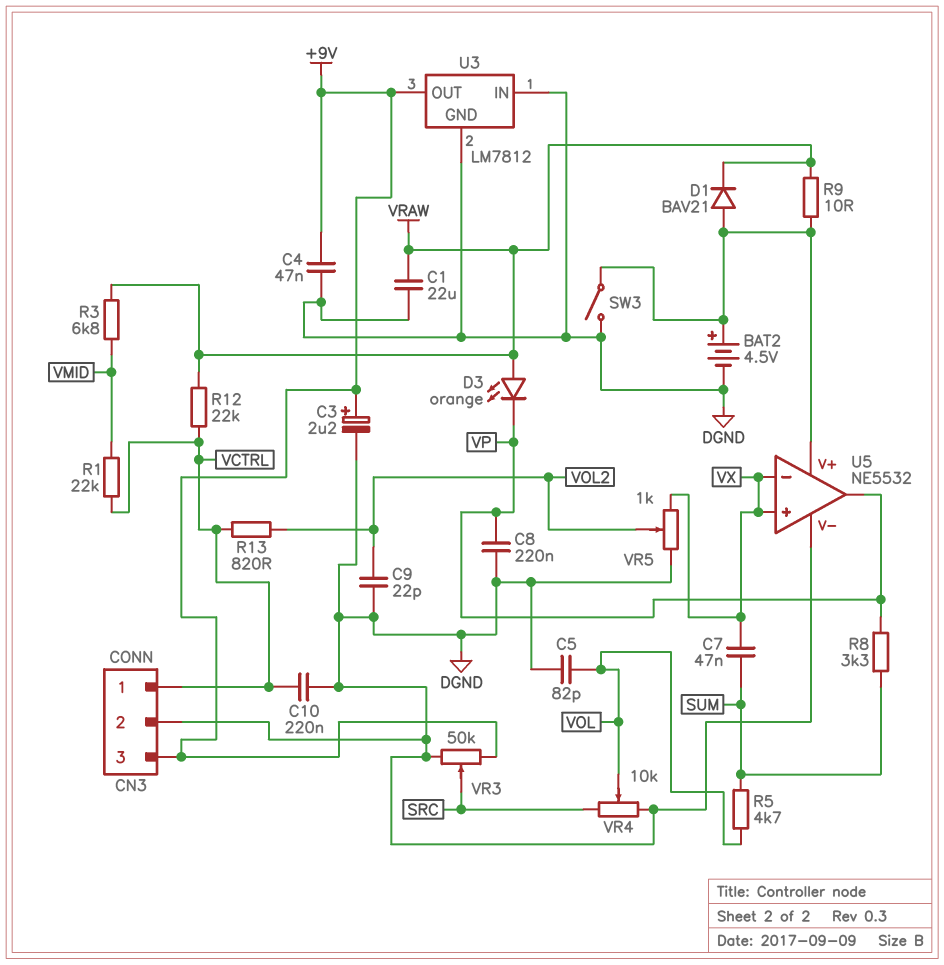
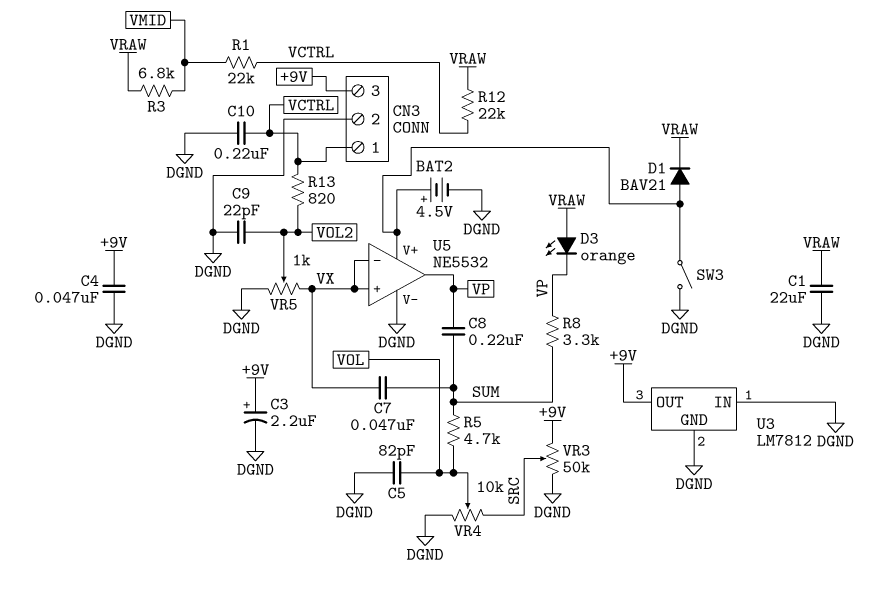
C8: 220nF (DGND, VP) -> 220nF (SUM, VP)
R9: 10 (U5/V+, VRAW) -> none

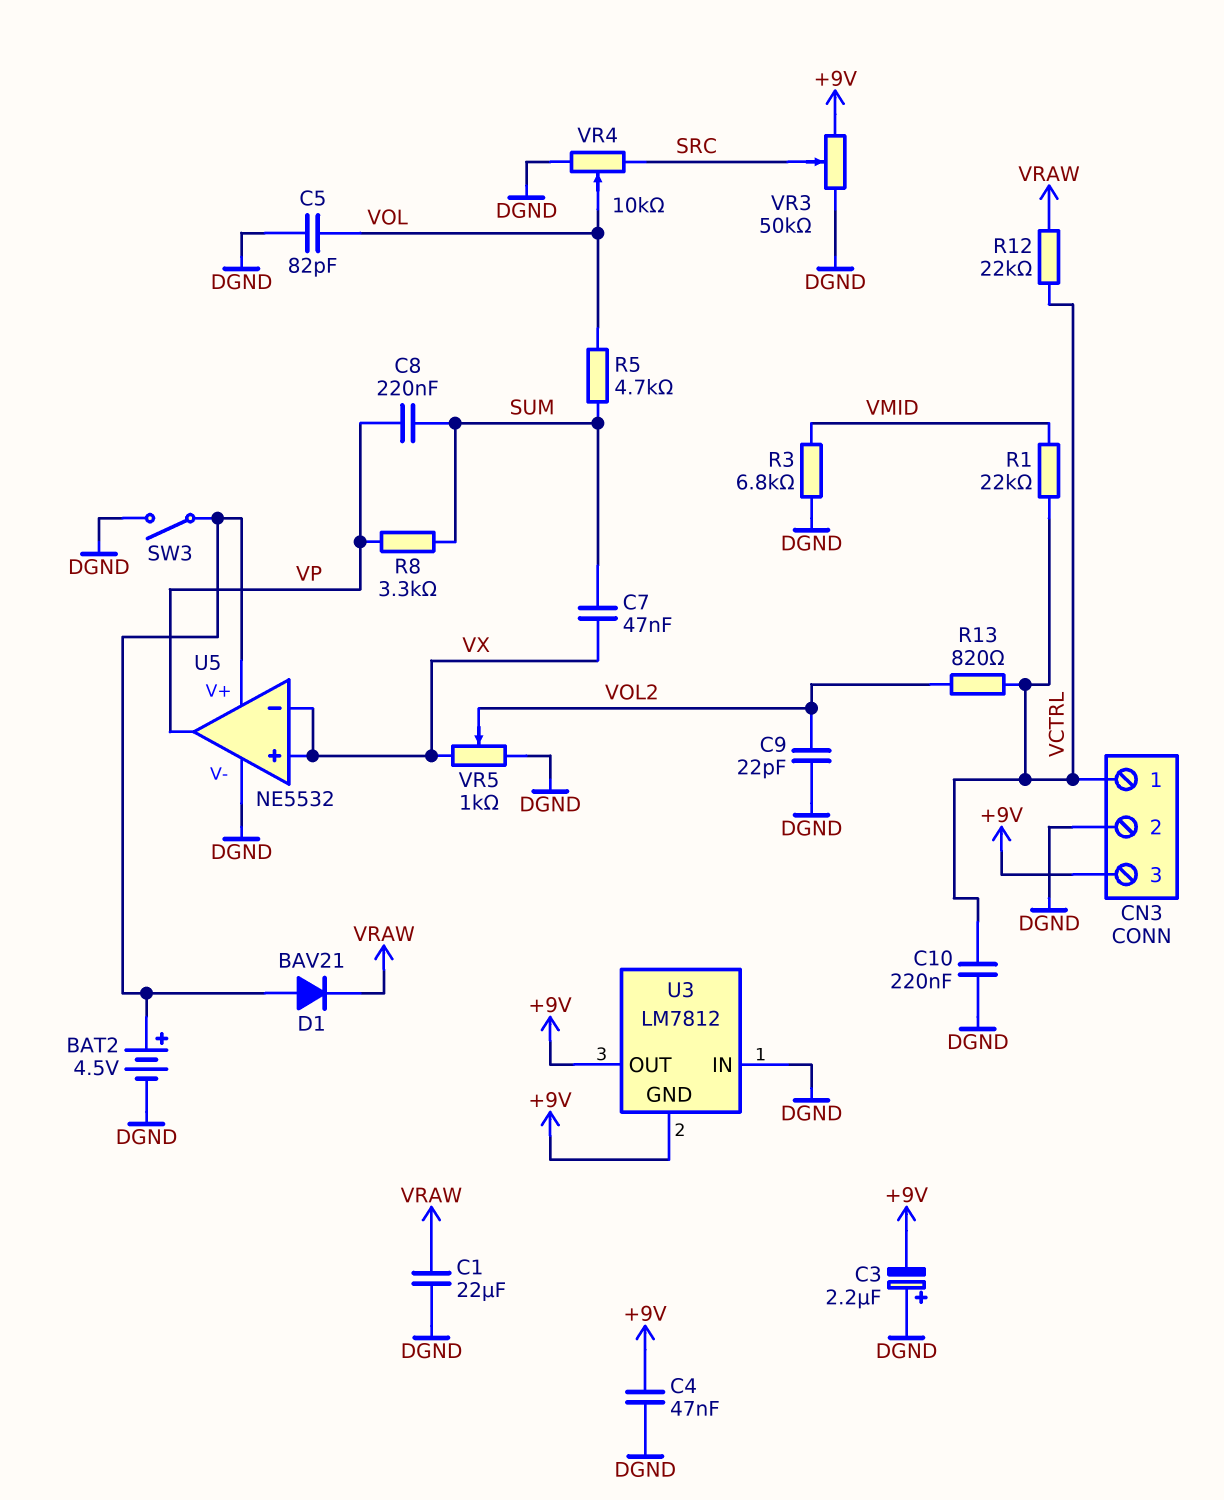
C3: 2.2uF (plus +9V, minus DGND) -> 2.2uF (plus DGND, minus +9V)
D3: LED orange (A VRAW, K VP) -> none
R3: 6.8k (VMID, VRAW) -> 6.8k (DGND, VMID)
U3 pin GND: DGND -> +9V

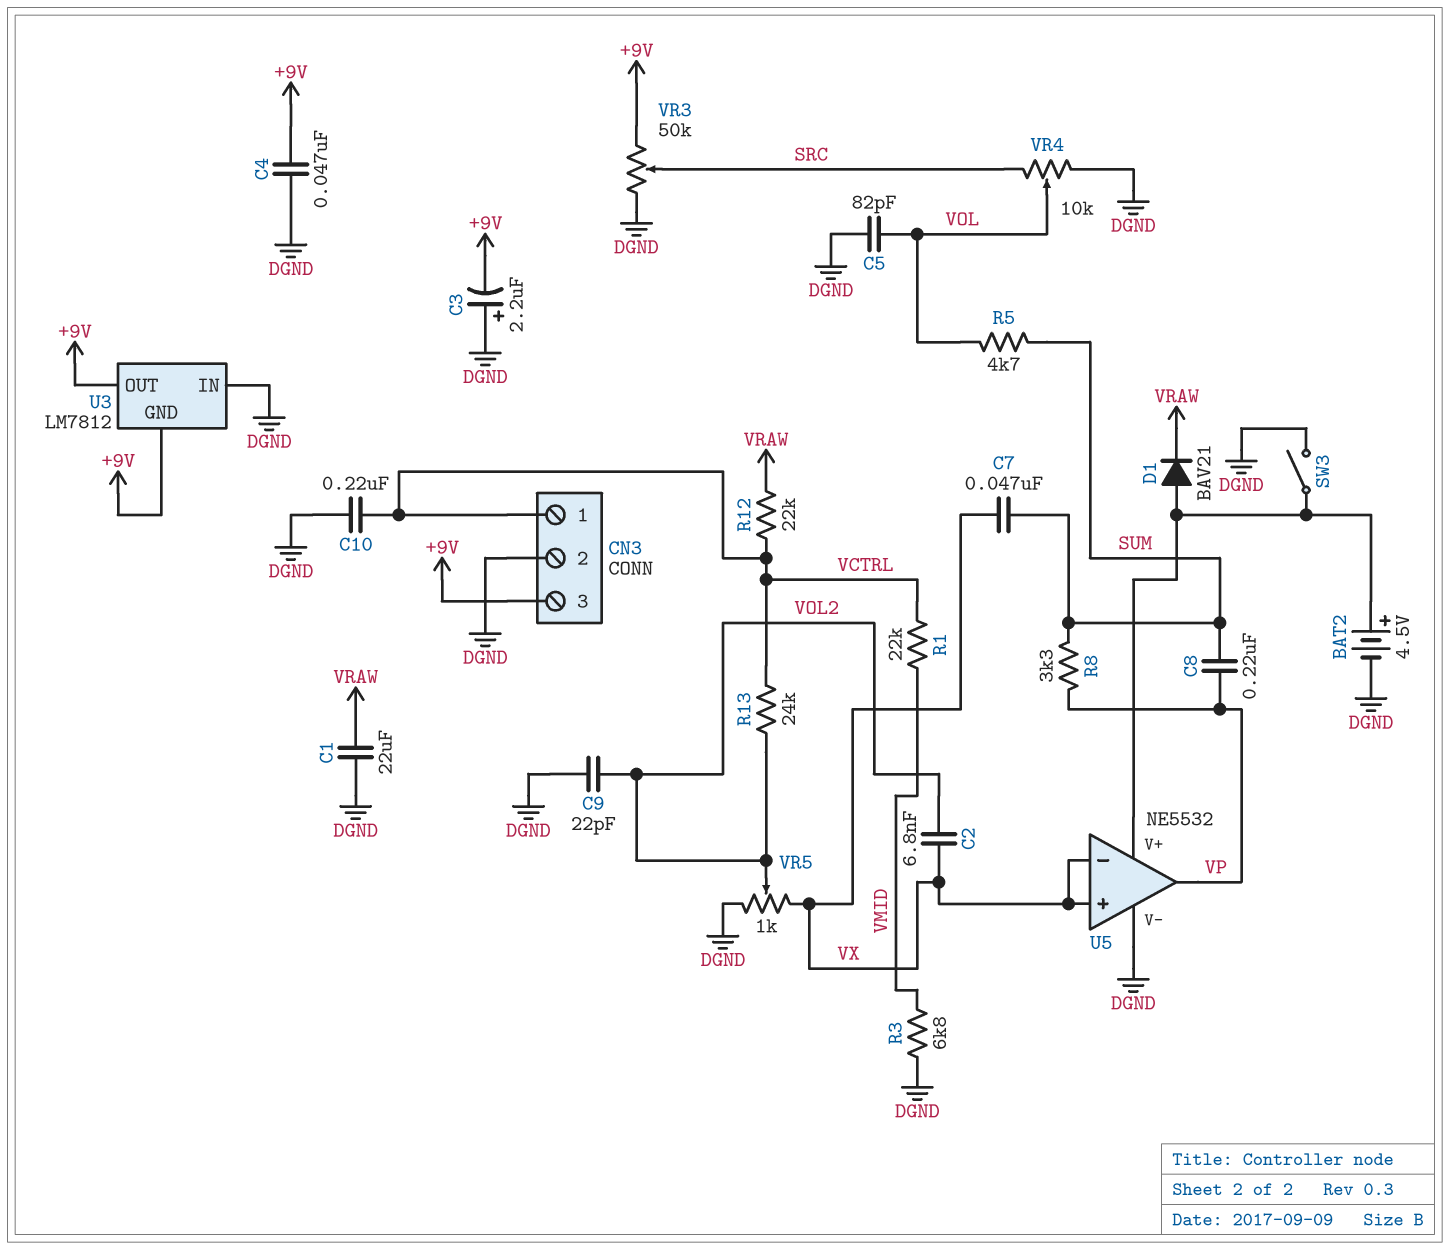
C2: none -> 6.8nF (VOL2, VX)
R13: 820 (VCTRL, VOL2) -> 24k (VCTRL, VOL2)

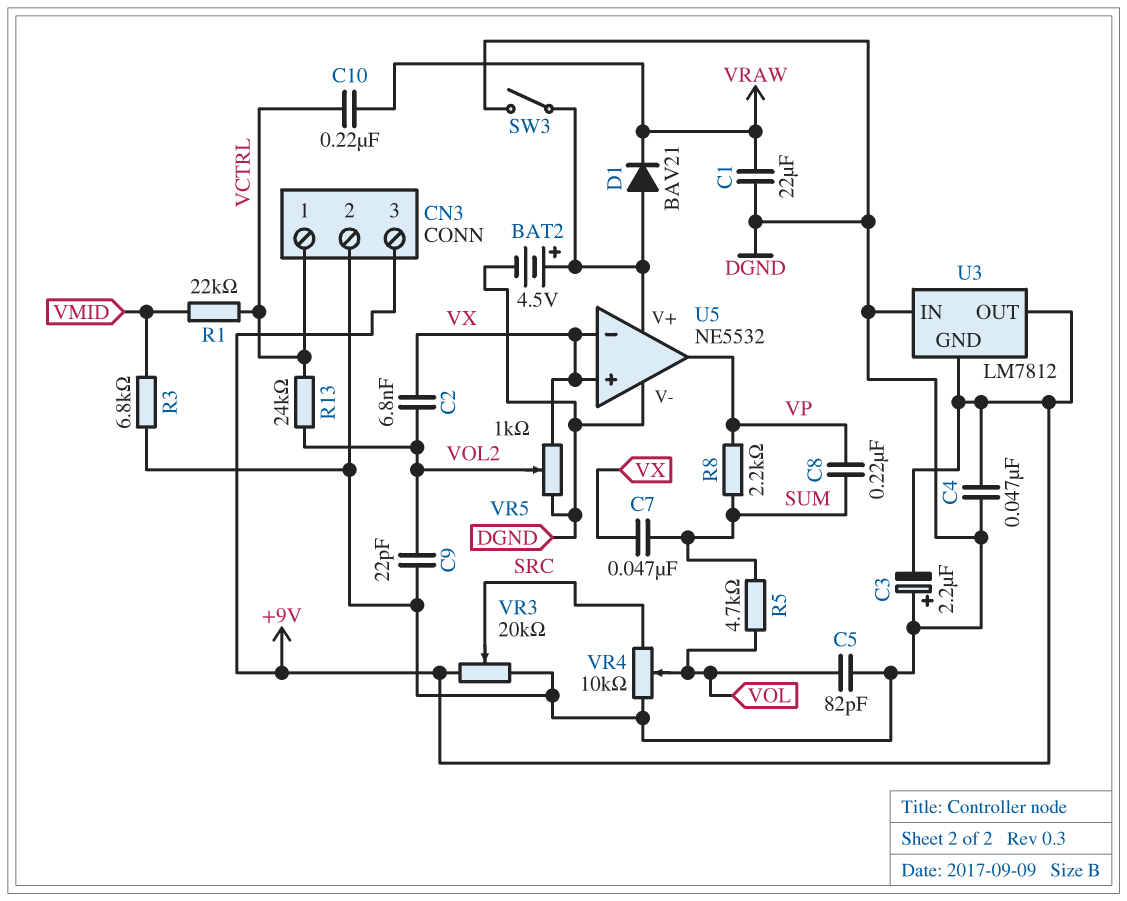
C10: 220nF (DGND, VCTRL) -> 220nF (VCTRL, VRAW)
R8: 3.3k (SUM, VP) -> 2.2k (SUM, VP)
R12: 22k (VCTRL, VRAW) -> none
VR3: 50k (+9V, DGND, wiper SRC) -> 20k (+9V, DGND, wiper SRC)

